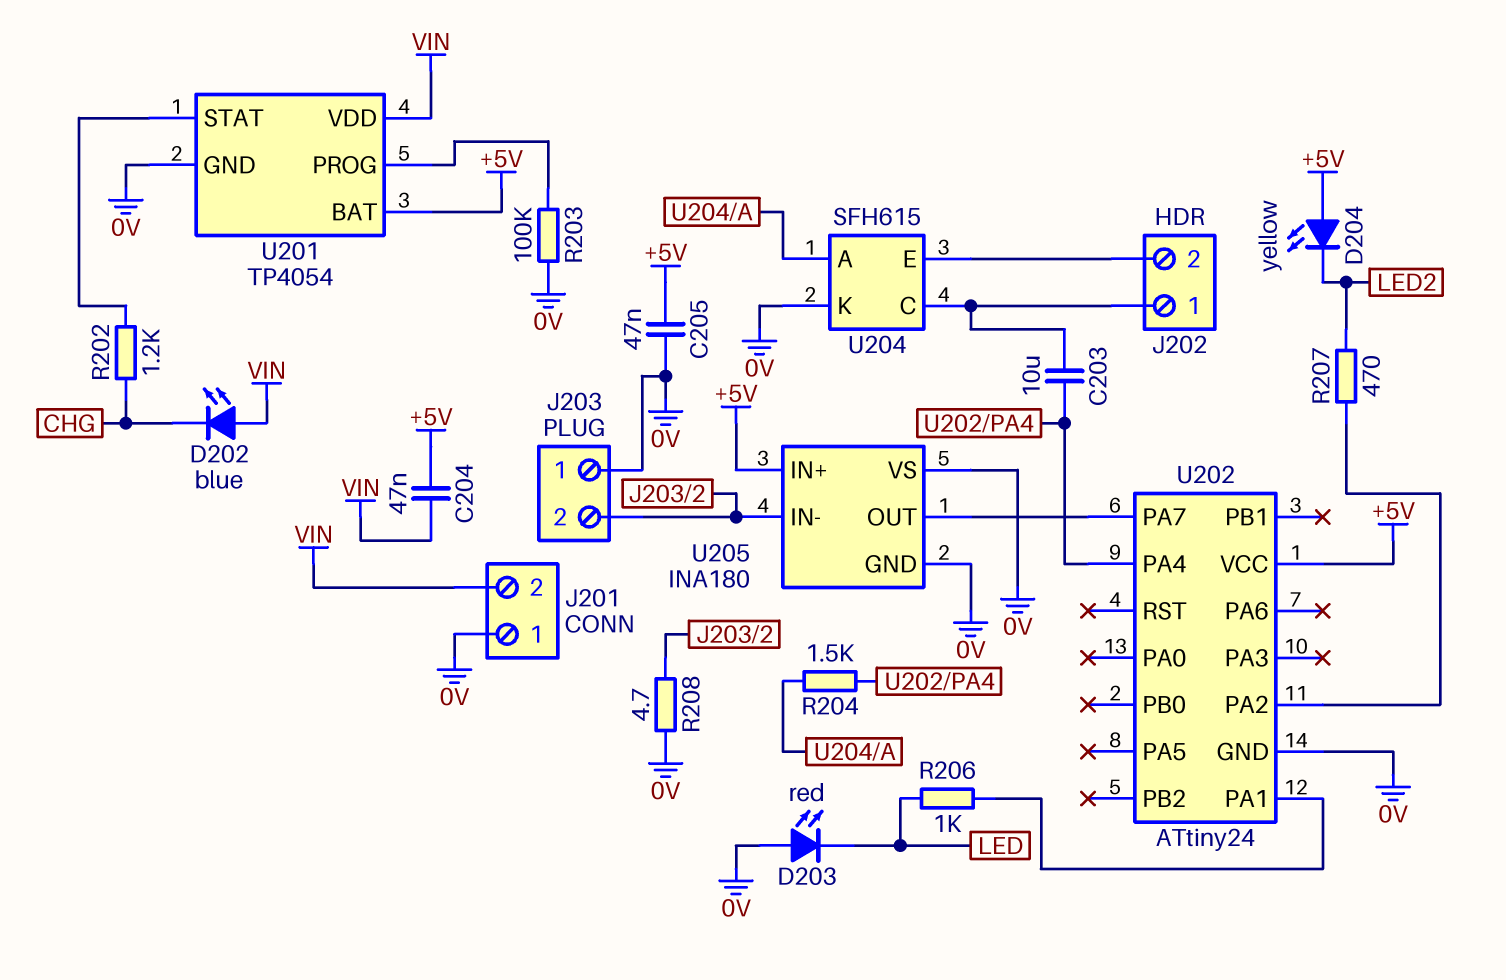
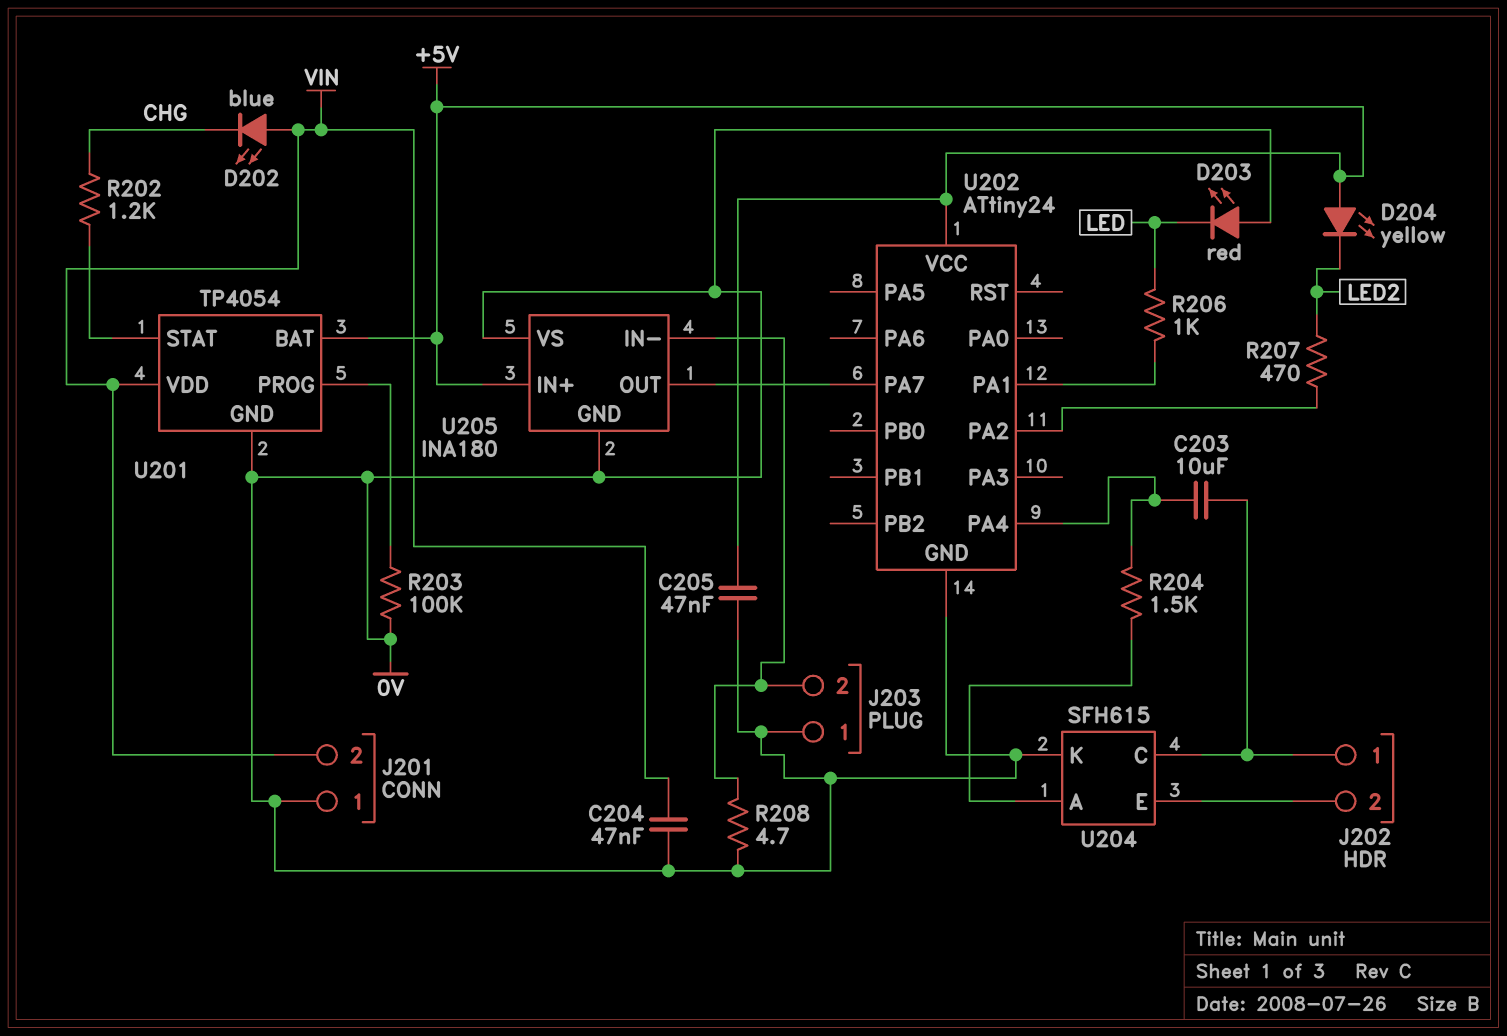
C204: 47nF (+5V, VIN) -> 47nF (0V, VIN)

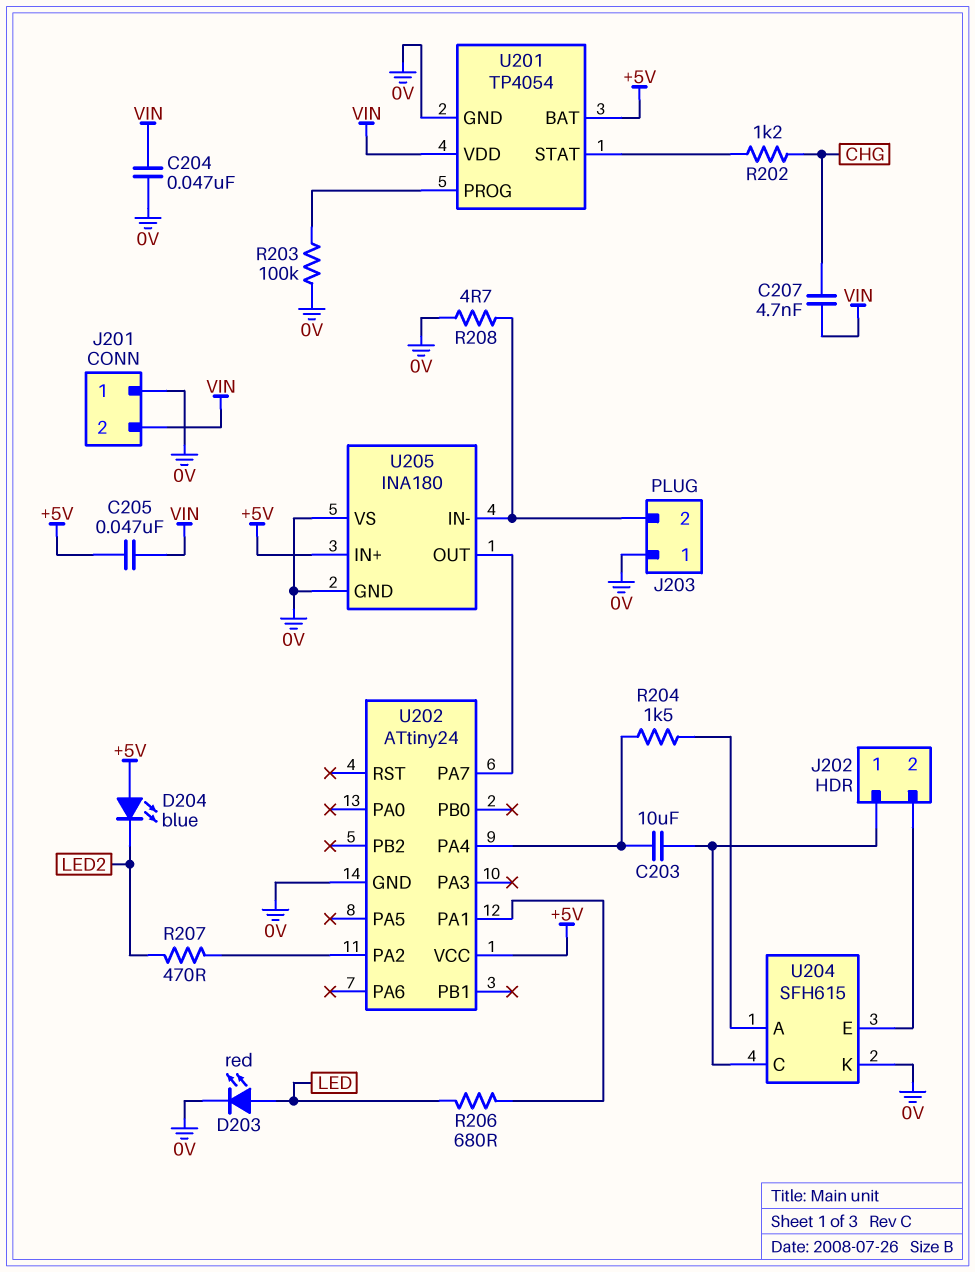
C205: 47nF (+5V, 0V) -> 47nF (+5V, VIN)
C207: none -> 4.7nF (CHG, VIN)
D202: LED blue (A VIN, K CHG) -> none
D203: LED red (A 0V, K LED) -> LED red (A LED, K 0V)
D204: LED yellow (A +5V, K LED2) -> LED blue (A +5V, K LED2)
R206: 1k (LED, U202/PA1) -> 680 (LED, U202/PA1)

